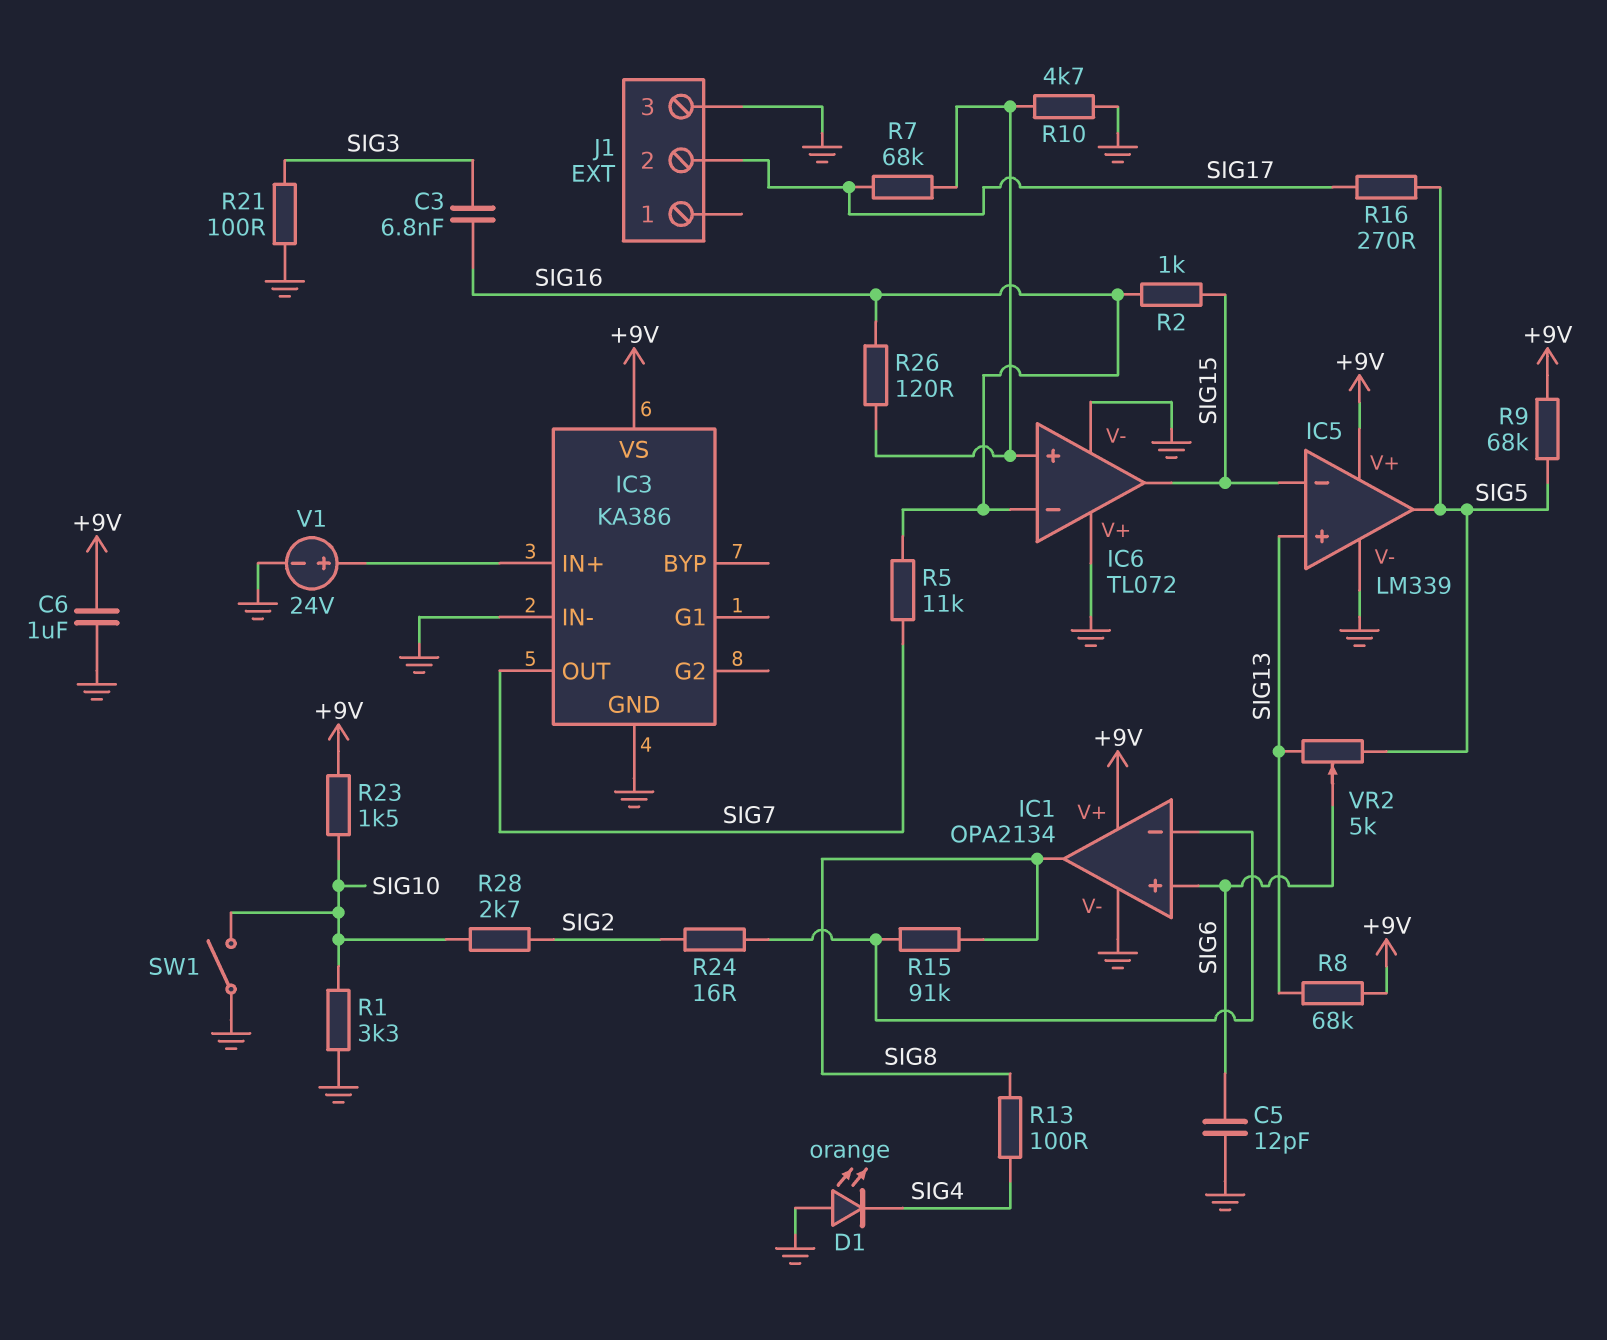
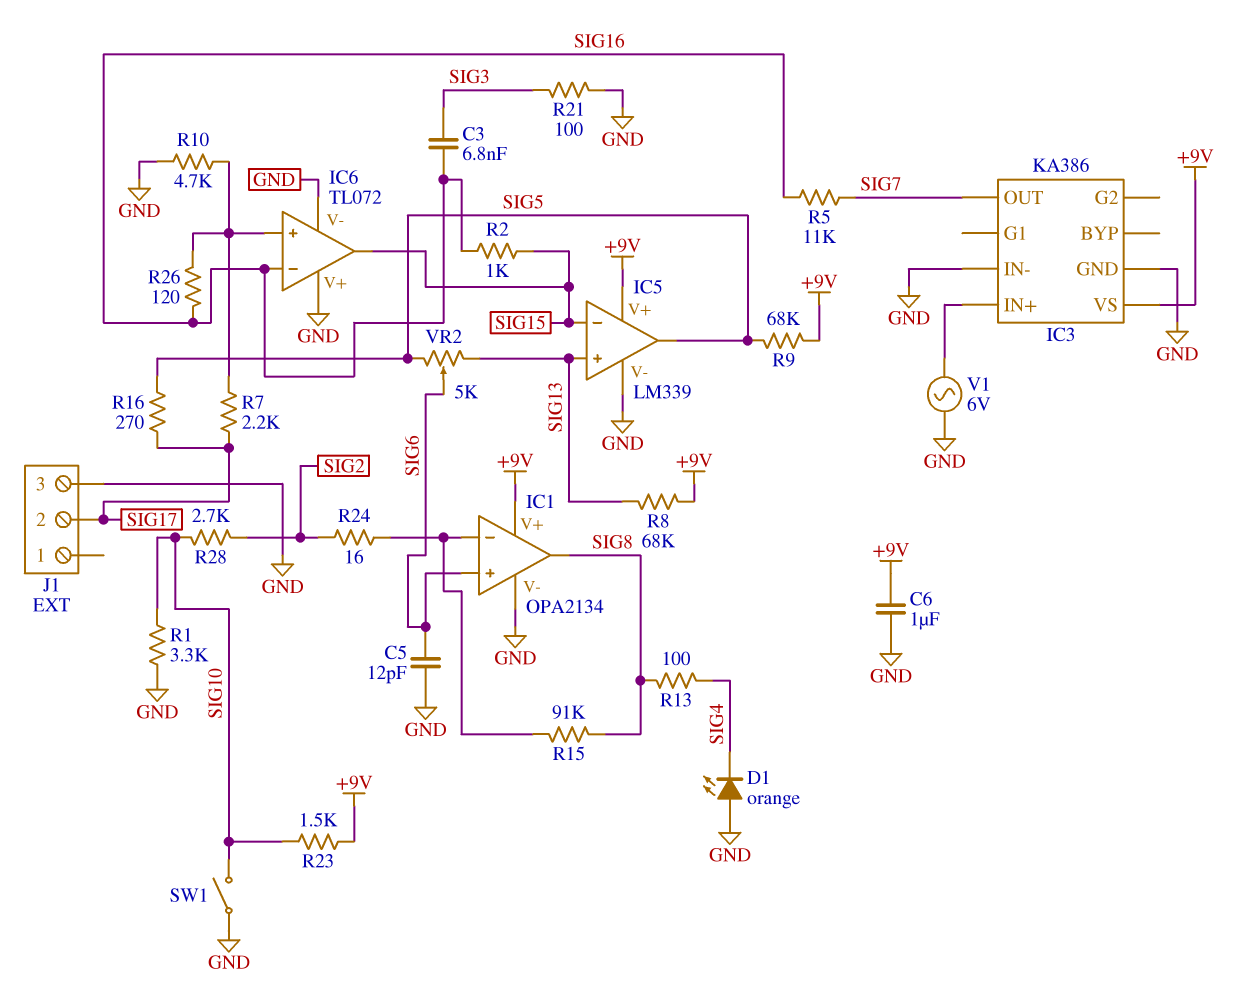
R7: 68k (IC6/in+, SIG17) -> 2.2k (IC6/in+, SIG17)
V1: 24V (plus IC3/IN+, minus GND) -> AC 6V (GND, IC3/IN+)

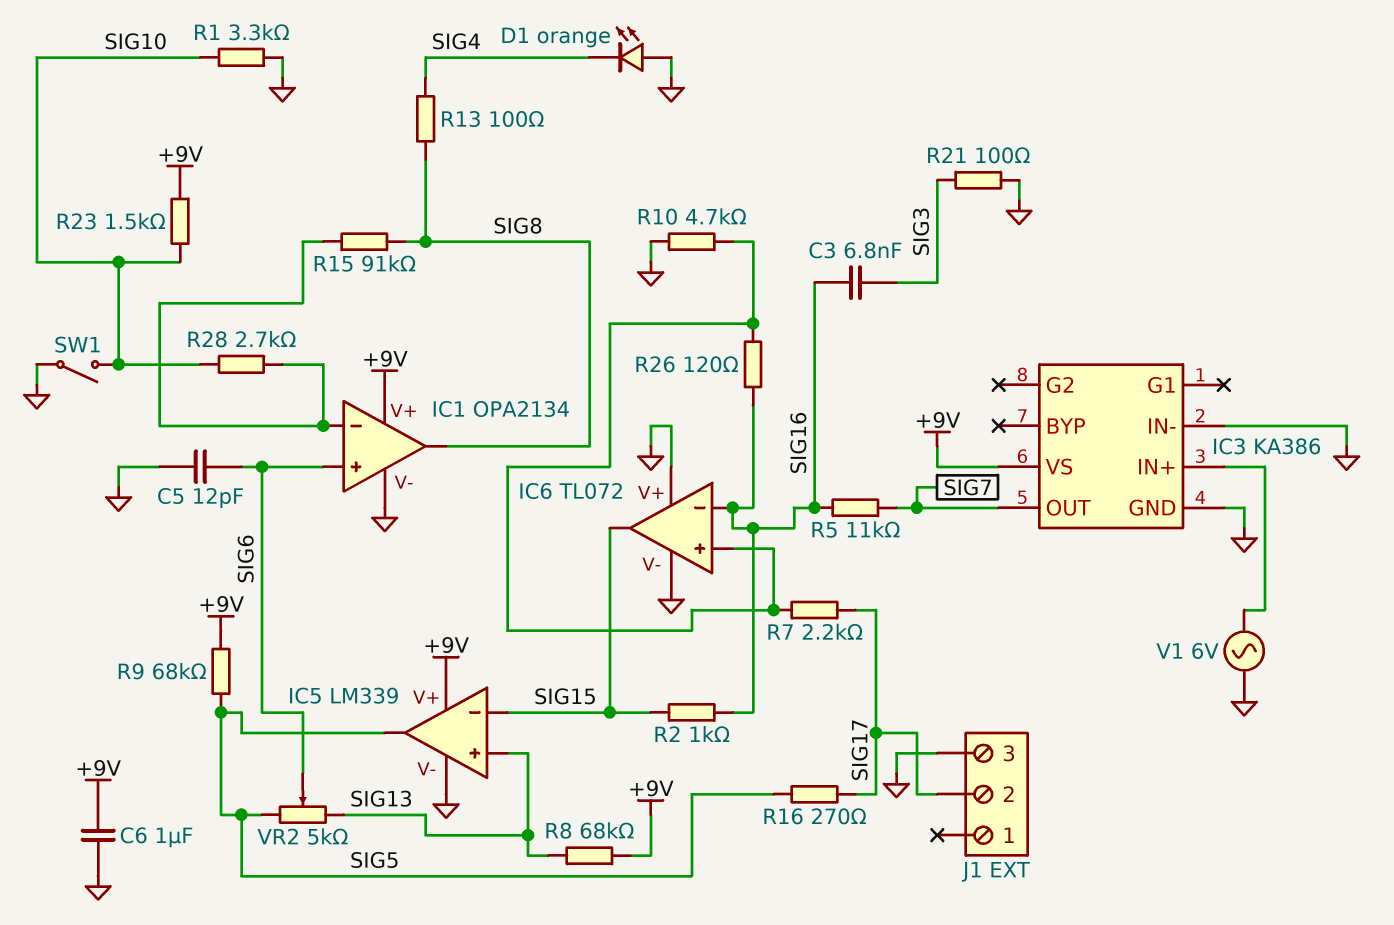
R24: 16 (IC1/in-, SIG2) -> none
R28: 2.7k (SIG2, SIG10) -> 2.7k (IC1/in-, SIG10)

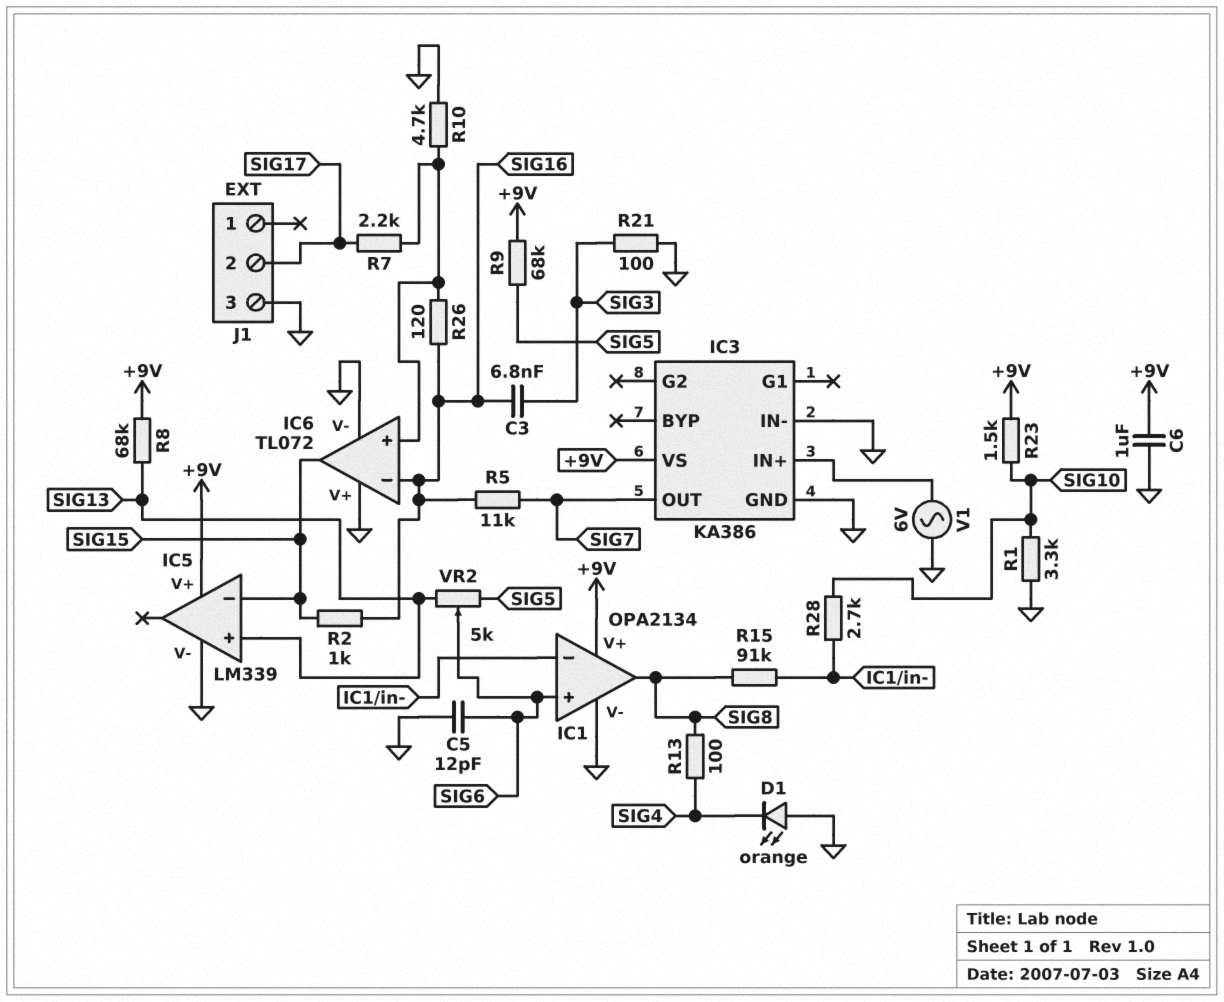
IC5 pin out: SIG5 -> none
R16: 270 (SIG5, SIG17) -> none
SW1: switch (GND, SIG10) -> none

